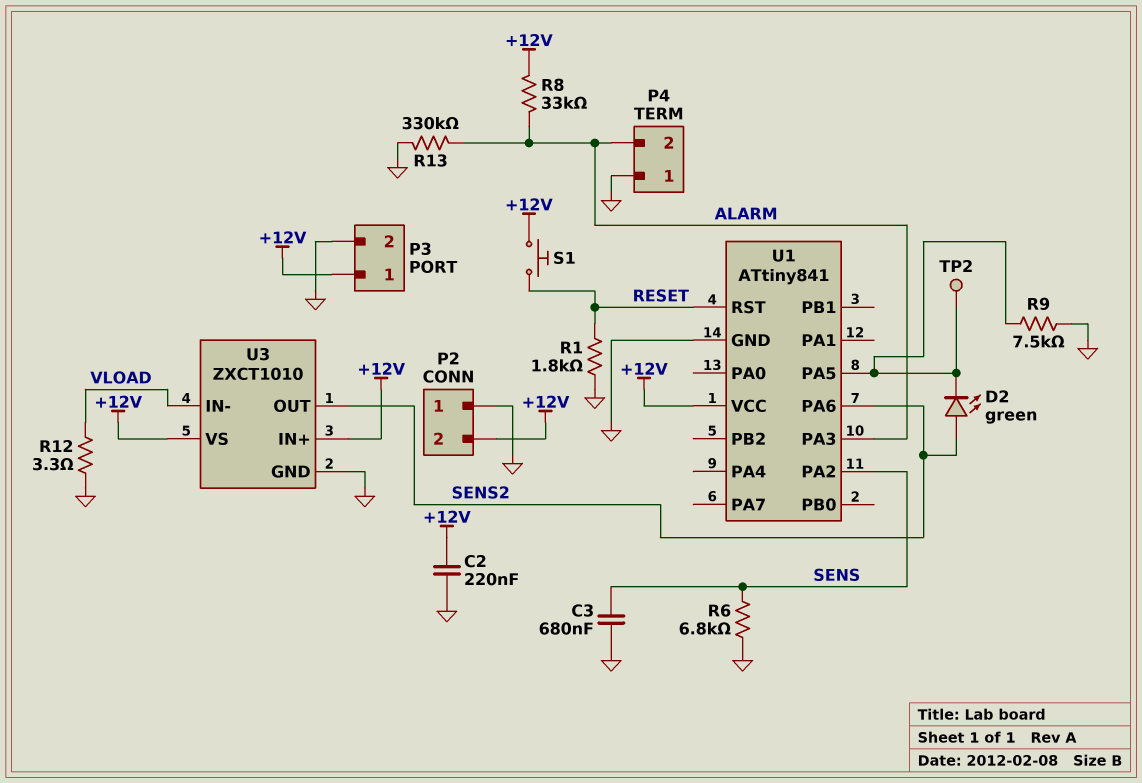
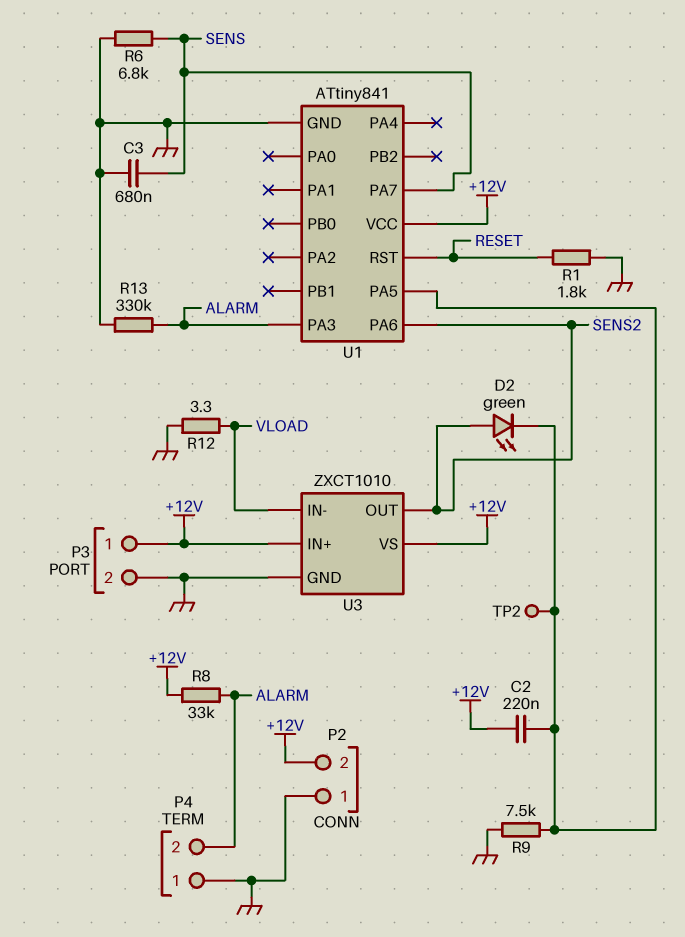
C2: 220nF (+12V, GND) -> 220nF (+12V, U1/PA5)
S1: button (+12V, RESET) -> none
U1 pin PA2: SENS -> none
U1 pin PA7: none -> SENS

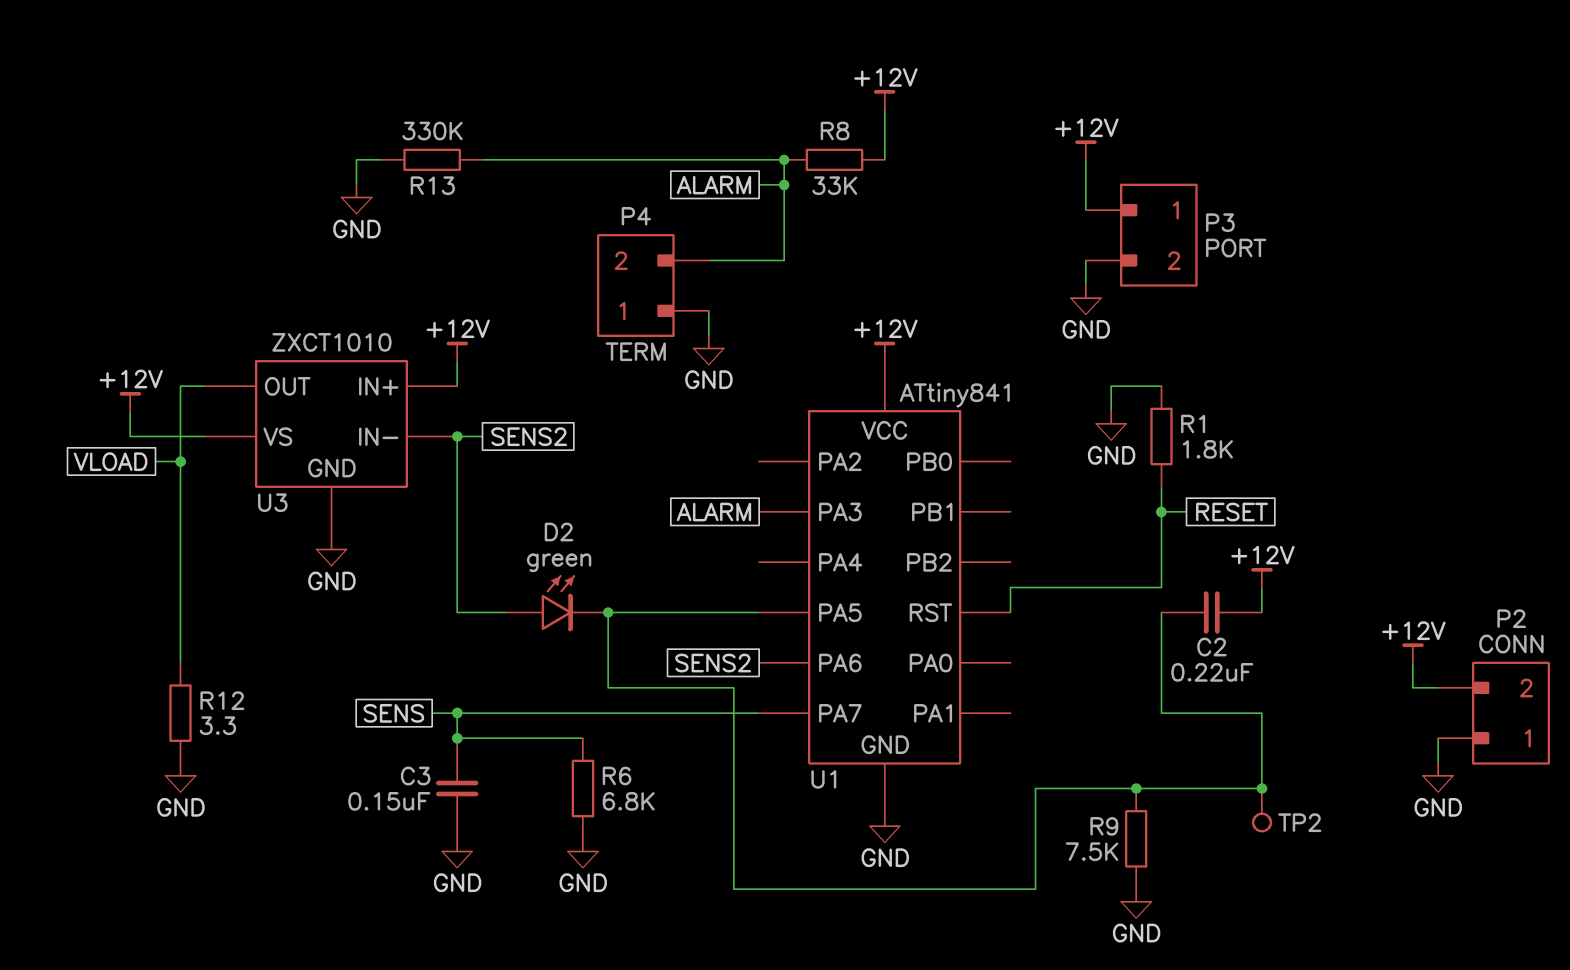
C3: 680nF (GND, SENS) -> 150nF (GND, SENS)
U3 pin IN-: VLOAD -> SENS2
U3 pin OUT: SENS2 -> VLOAD

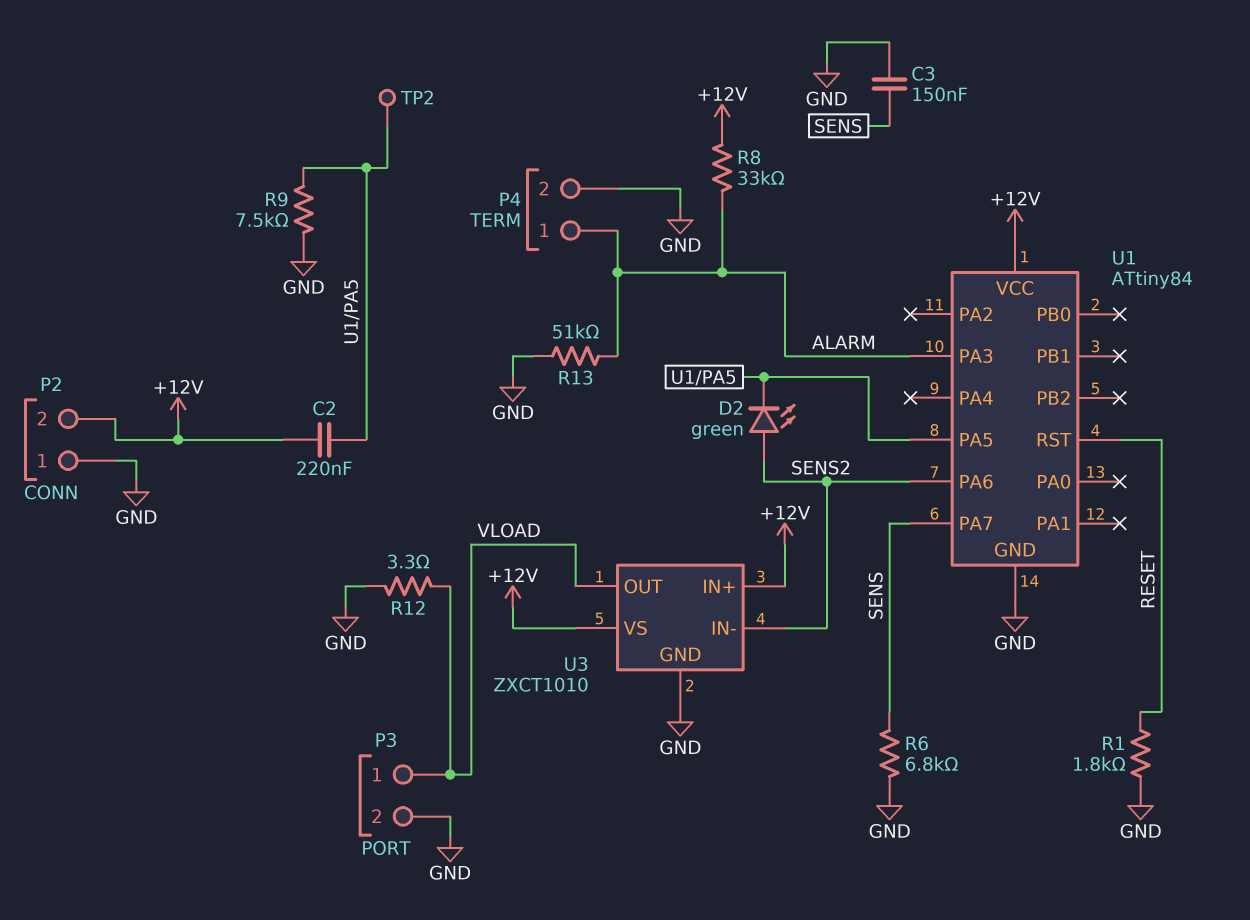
P3 pin 1: +12V -> VLOAD
P4 pin 1: GND -> ALARM
P4 pin 2: ALARM -> GND
R13: 330k (ALARM, GND) -> 51k (ALARM, GND)
U1: ATtiny841 -> ATtiny84

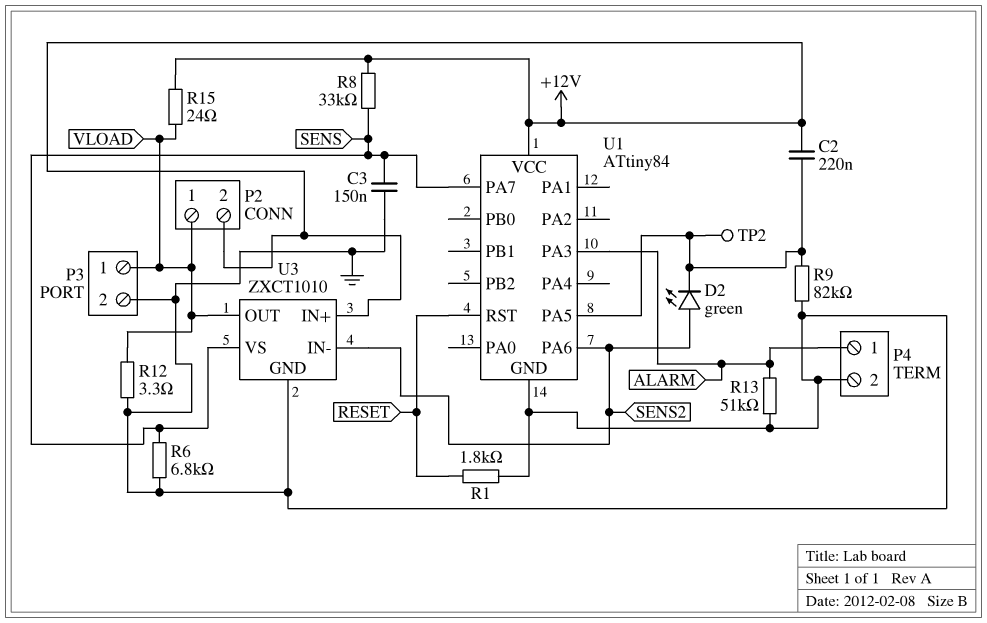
P2 pin 1: GND -> VLOAD
R8: 33k (+12V, ALARM) -> 33k (+12V, SENS)
R9: 7.5k (GND, U1/PA5) -> 82k (GND, U1/PA5)
R15: none -> 24 (+12V, VLOAD)
U3 pin VS: +12V -> SENS

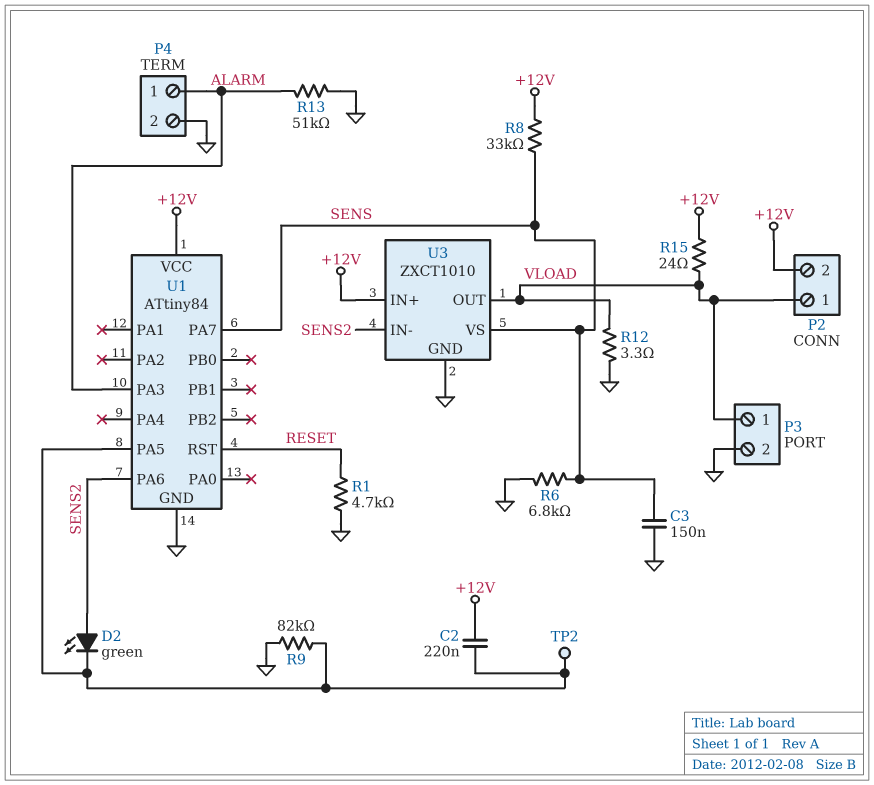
R1: 1.8k (GND, RESET) -> 4.7k (GND, RESET)

